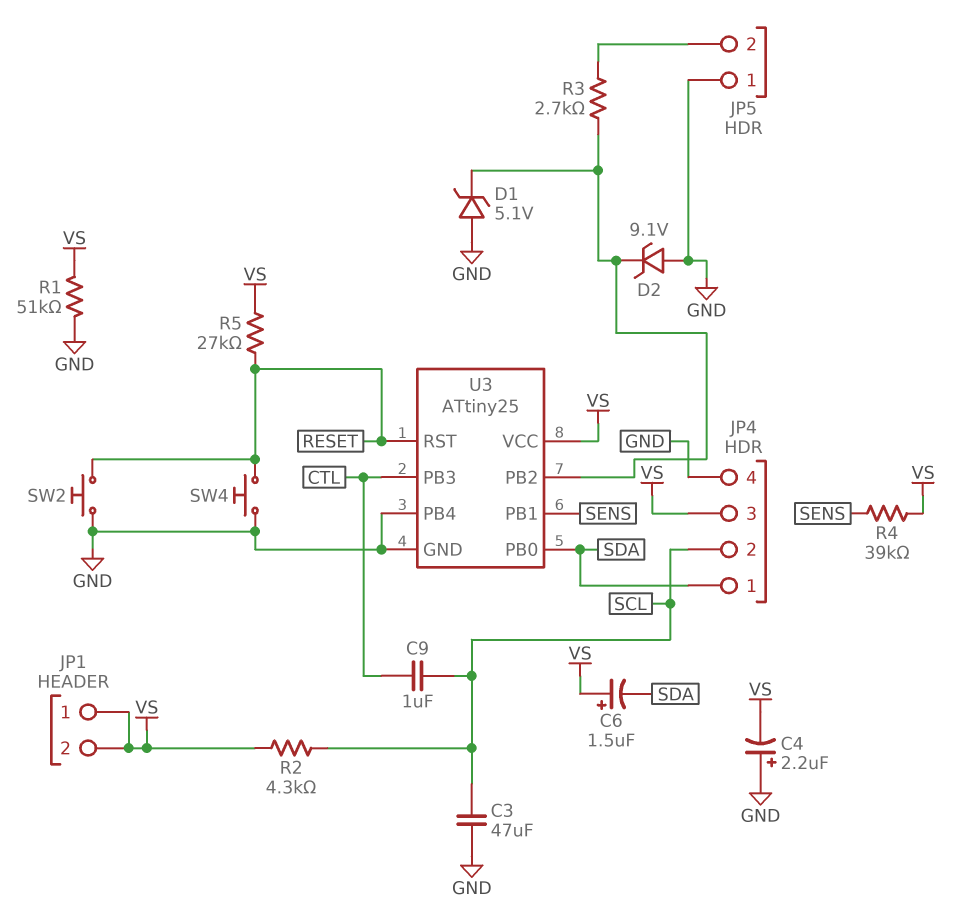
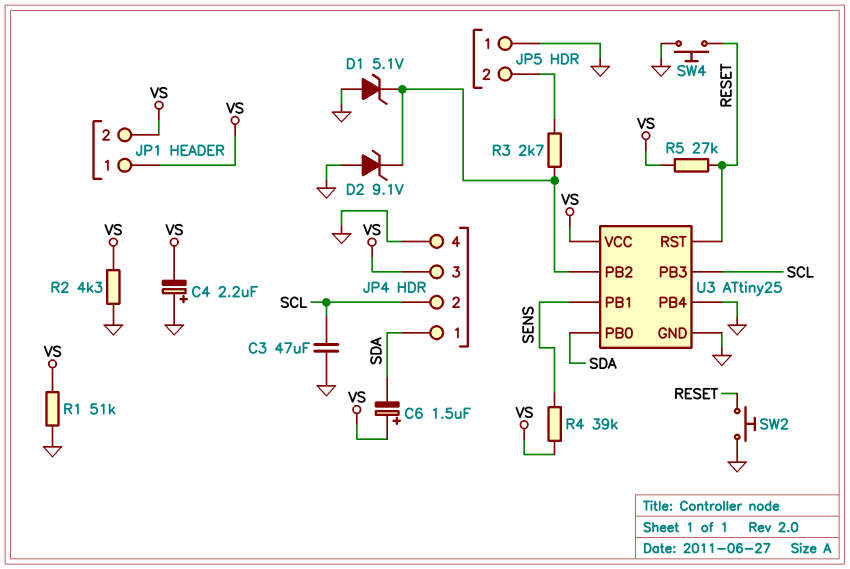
C9: 1uF (CTL, SCL) -> none
R2: 4.3k (SCL, VS) -> 4.3k (GND, VS)
U3 pin PB3: CTL -> SCL

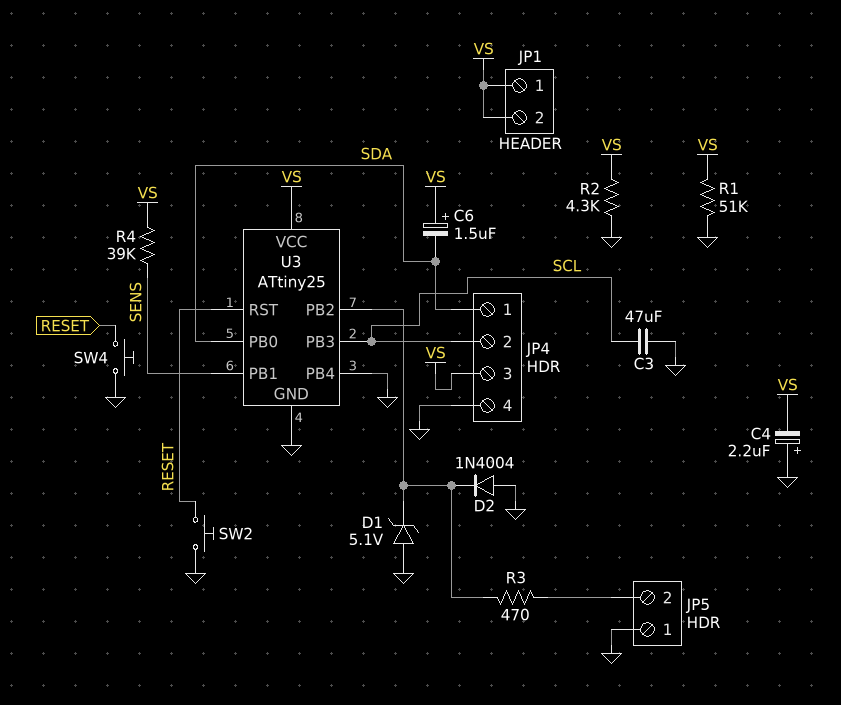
D2: zener 9.1V (A GND, K U3/PB2) -> diode 1N4004 (A GND, K U3/PB2)
R3: 2.7k (JP5/2, U3/PB2) -> 470 (JP5/2, U3/PB2)
R5: 27k (RESET, VS) -> none

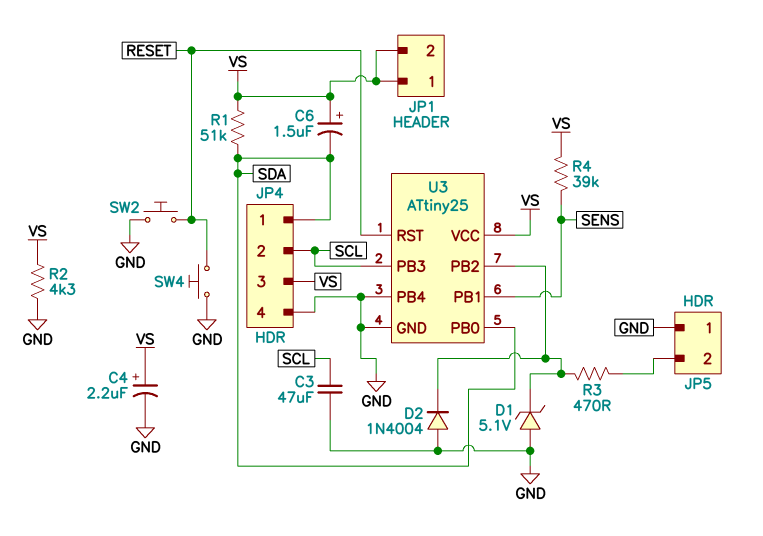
C4: 2.2uF (plus GND, minus VS) -> 2.2uF (plus VS, minus GND)
R1: 51k (GND, VS) -> 51k (SDA, VS)

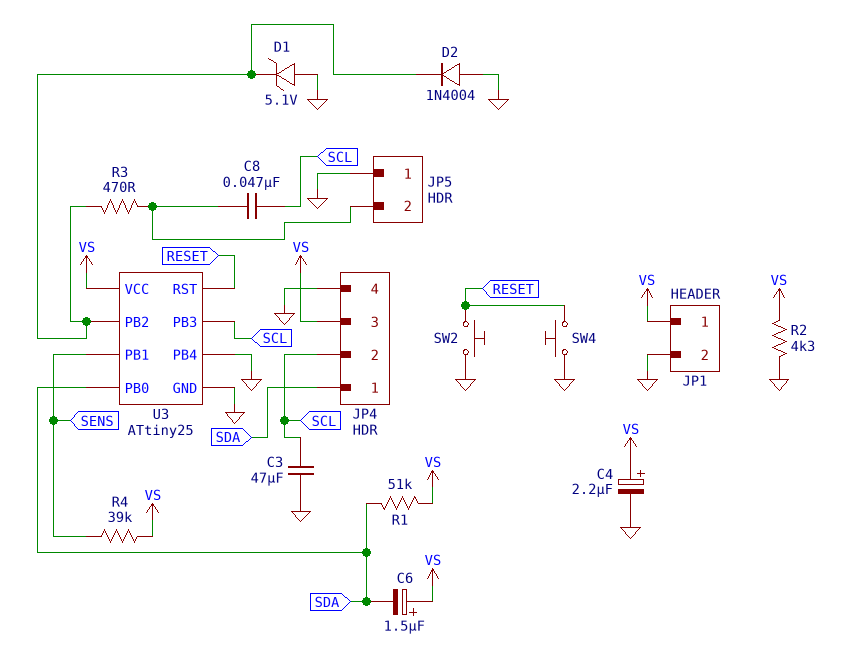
C8: none -> 47nF (JP5/2, SCL)
JP1 pin 2: VS -> GND

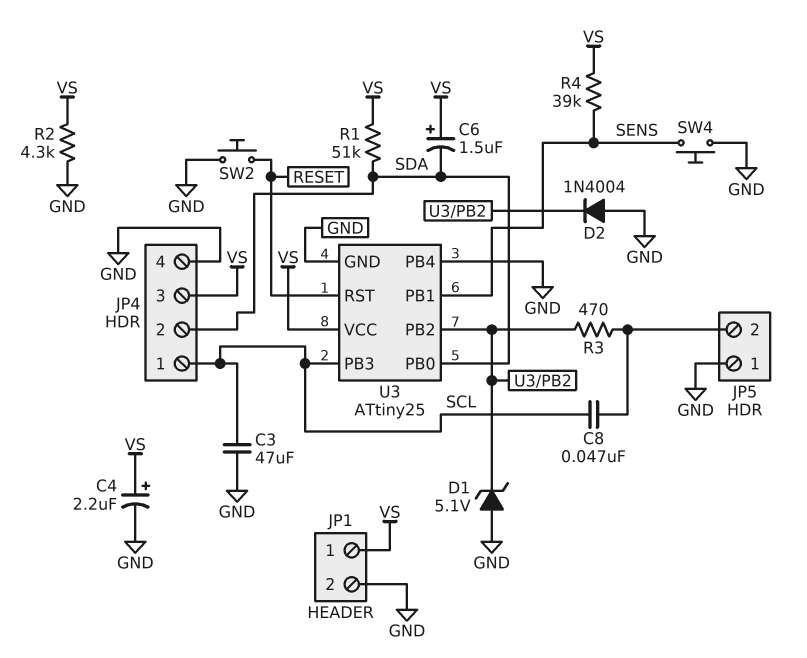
JP4 pin 1: SDA -> SCL
JP4 pin 2: SCL -> SDA
SW4: button (GND, RESET) -> button (GND, SENS)

